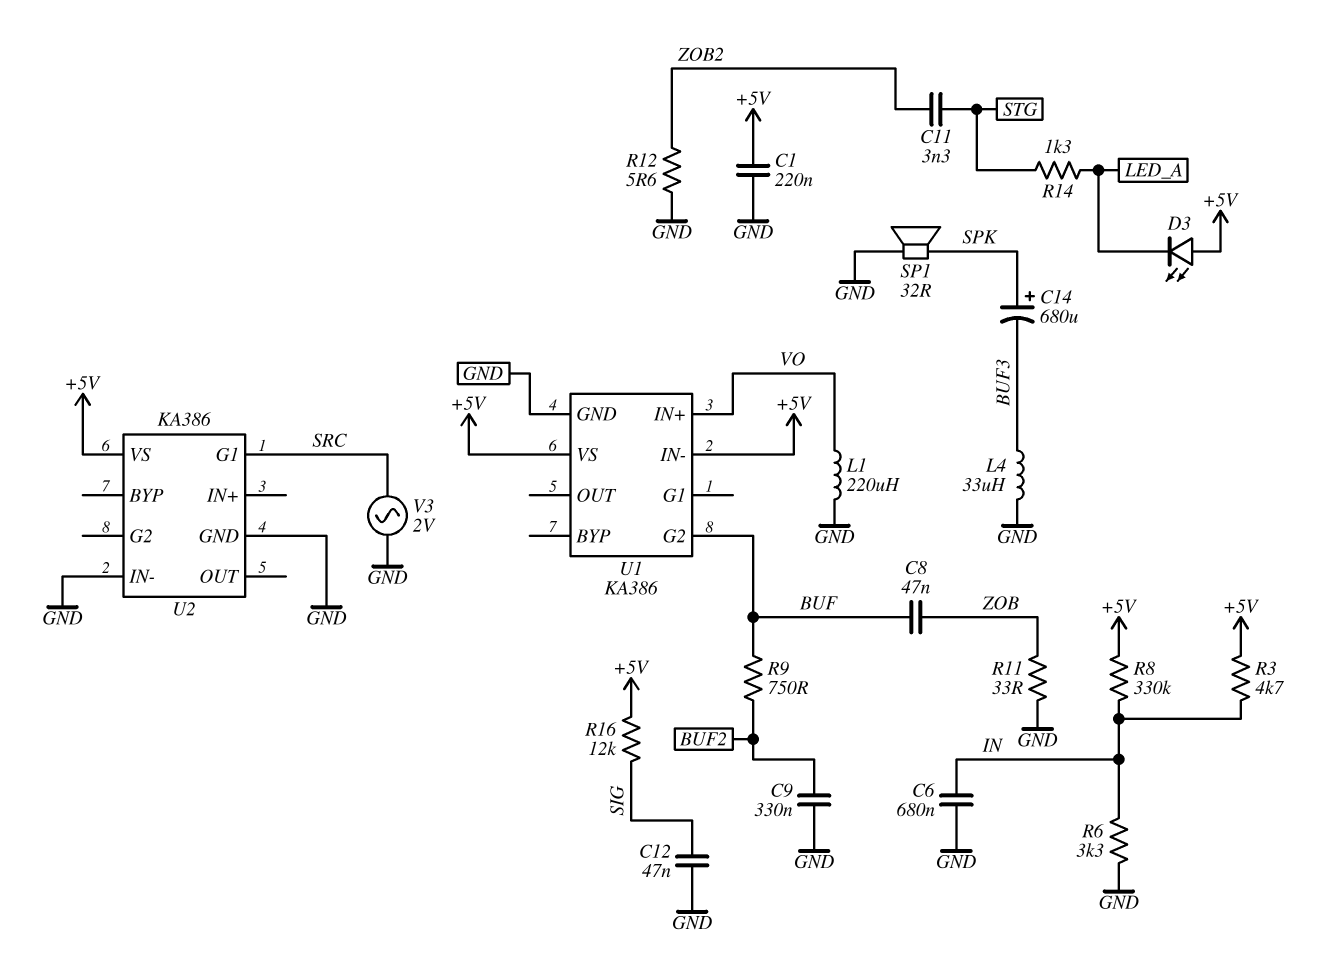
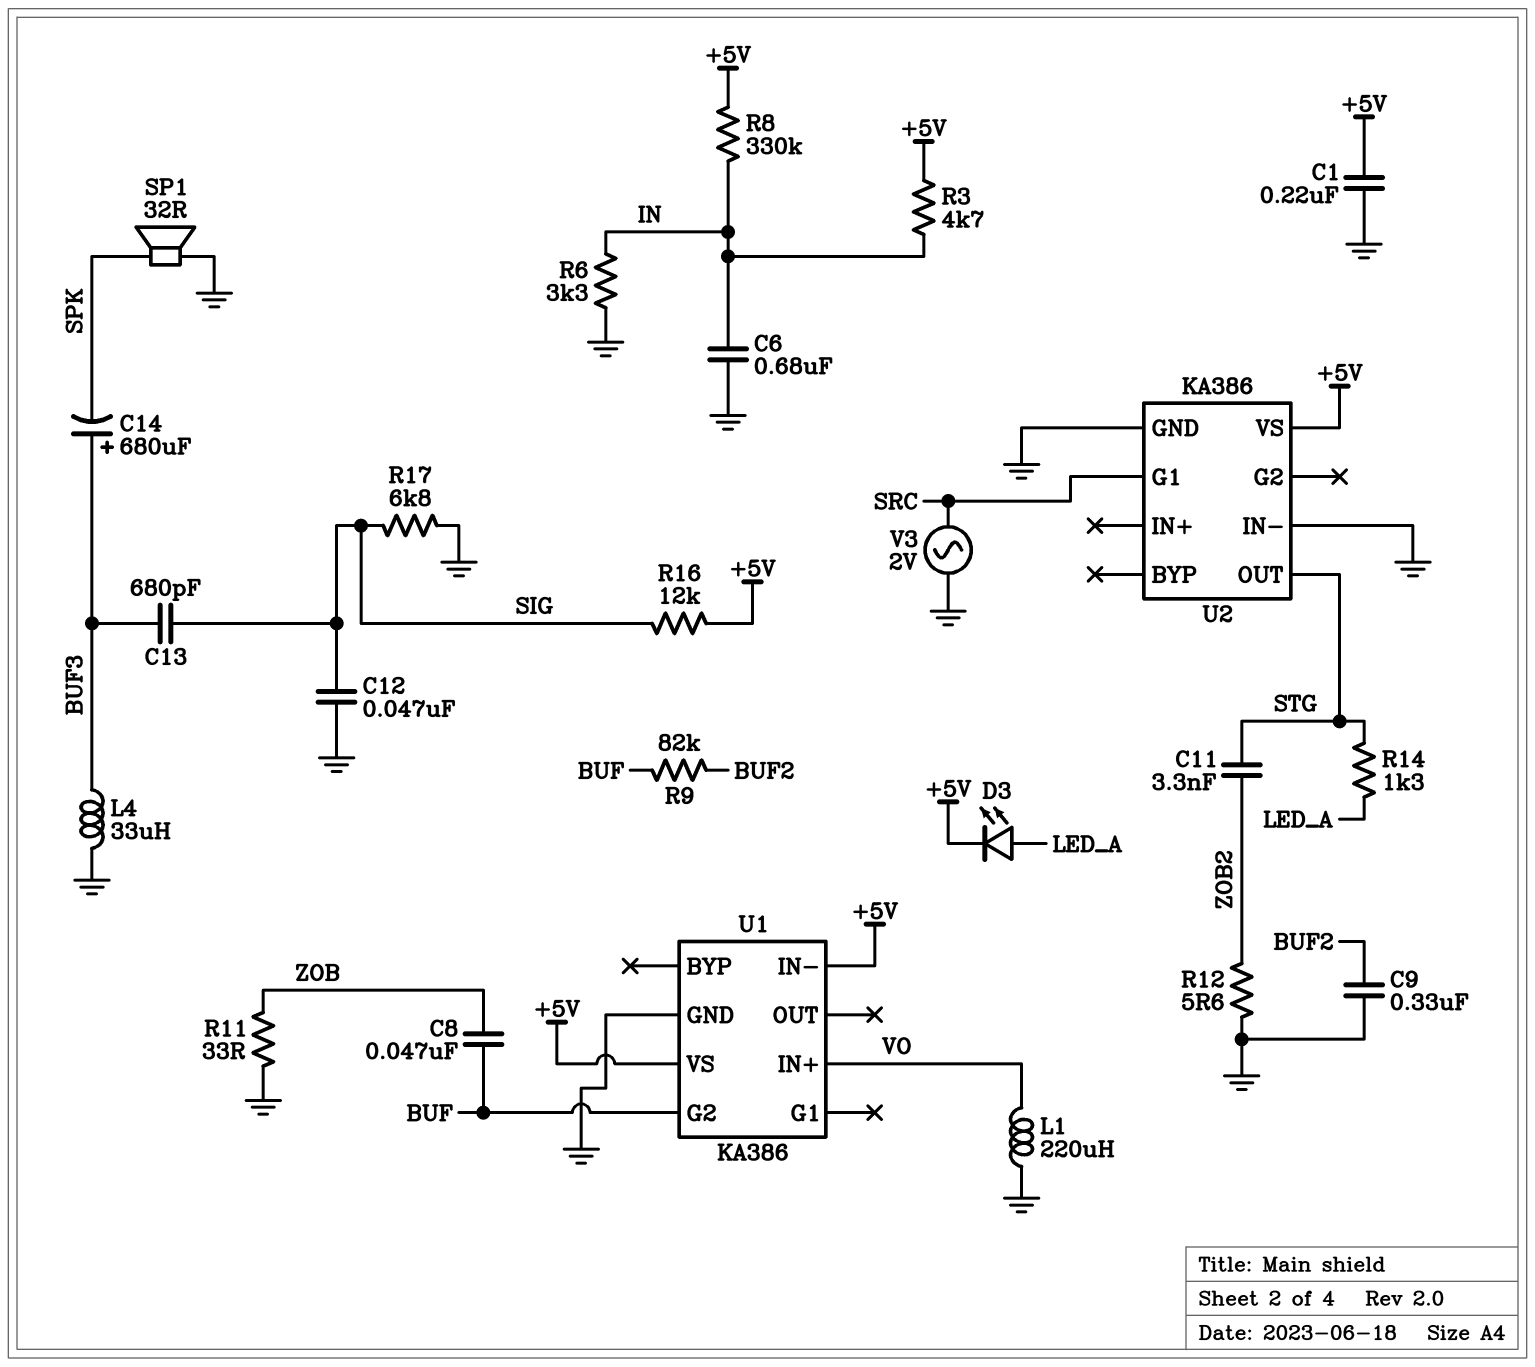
C13: none -> 680pF (BUF3, SIG)
C14: 680uF (plus SPK, minus BUF3) -> 680uF (plus BUF3, minus SPK)
D3: LED (A +5V, K LED_A) -> LED (A LED_A, K +5V)
R9: 750 (BUF, BUF2) -> 82k (BUF, BUF2)
R17: none -> 6.8k (GND, SIG)
U2 pin OUT: none -> STG

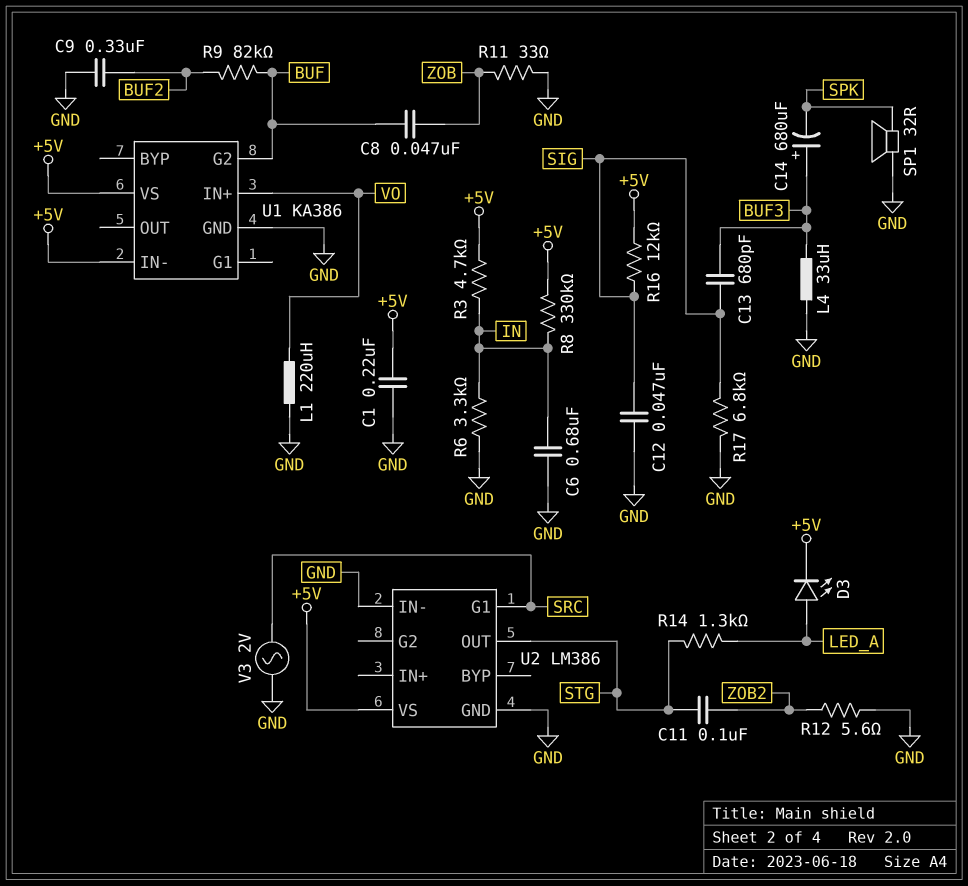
C11: 3.3nF (STG, ZOB2) -> 100nF (STG, ZOB2)
U2: KA386 -> LM386

